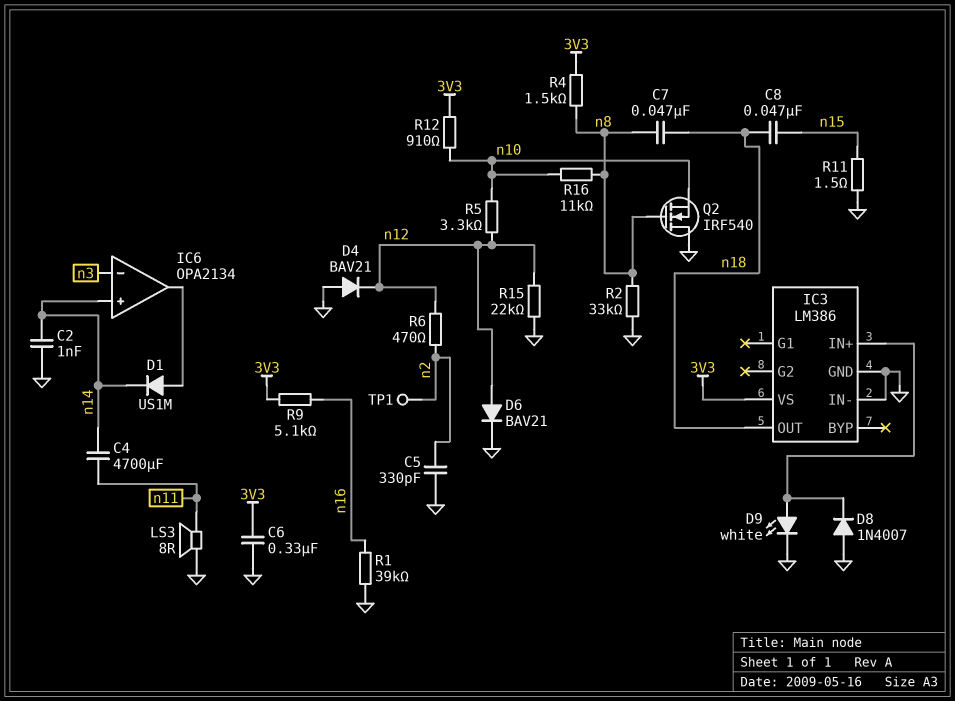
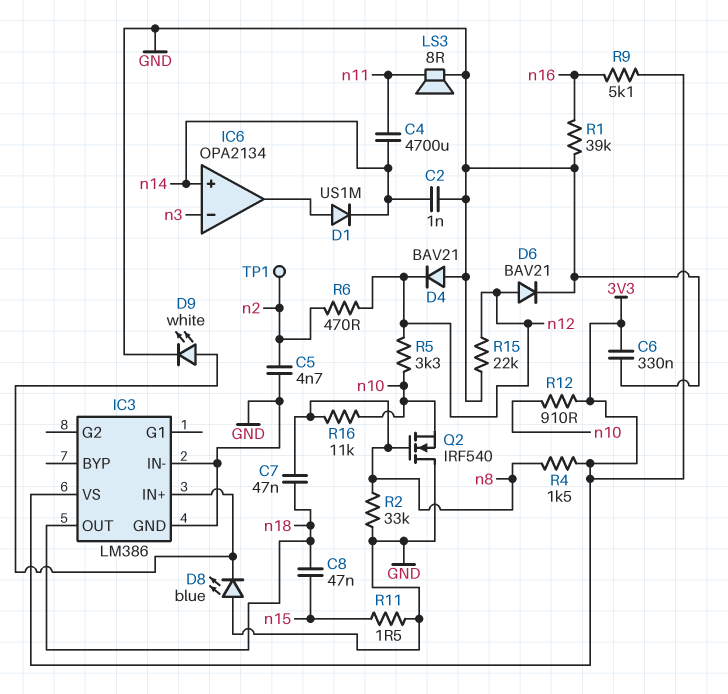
C5: 330pF (GND, n2) -> 4.7nF (GND, n2)
D8: diode 1N4007 (A GND, K IC3/IN+) -> LED blue (A GND, K IC3/IN+)

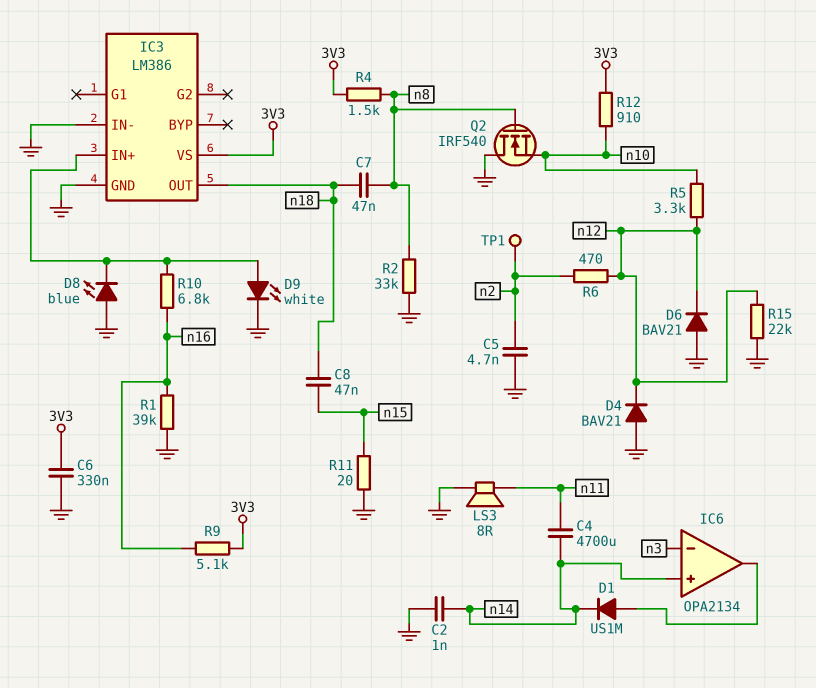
D6: diode BAV21 (A n12, K GND) -> diode BAV21 (A GND, K n12)
R10: none -> 6.8k (IC3/IN+, n16)
R11: 1.5 (GND, n15) -> 20 (GND, n15)
R16: 11k (n8, n10) -> none

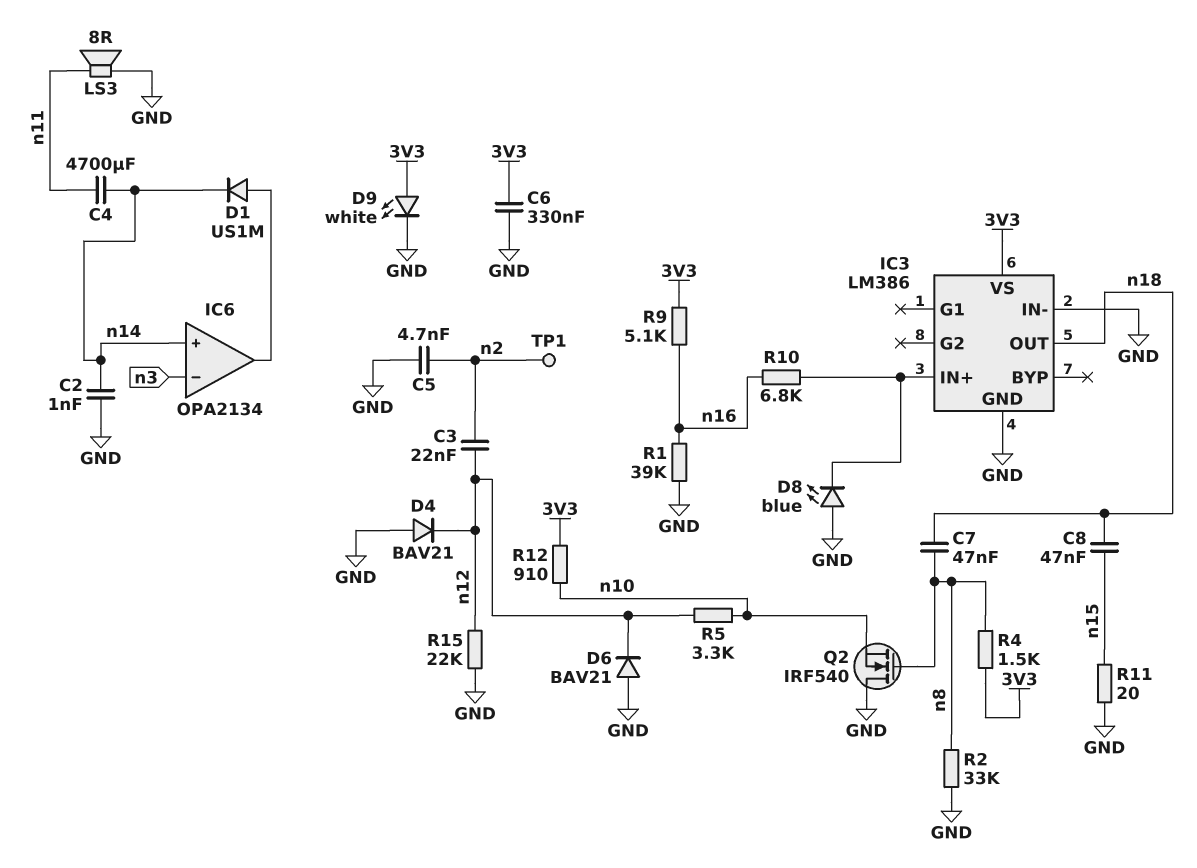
C3: none -> 22nF (n2, n12)
D9: LED white (A IC3/IN+, K GND) -> LED white (A 3V3, K GND)
R6: 470 (n2, n12) -> none

